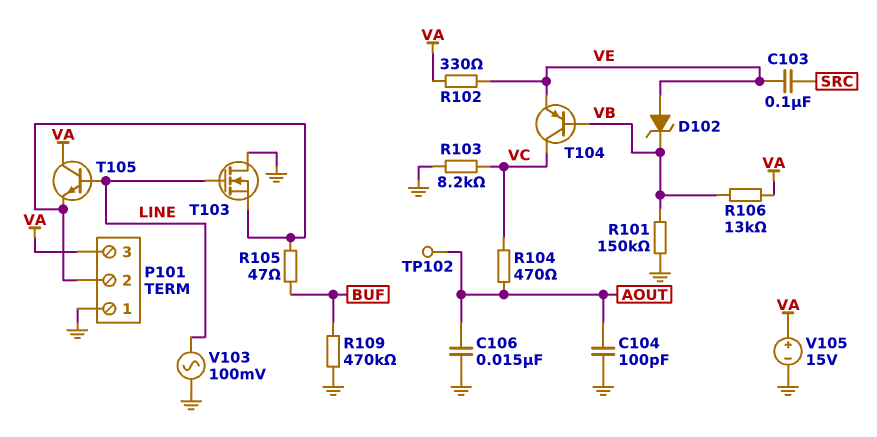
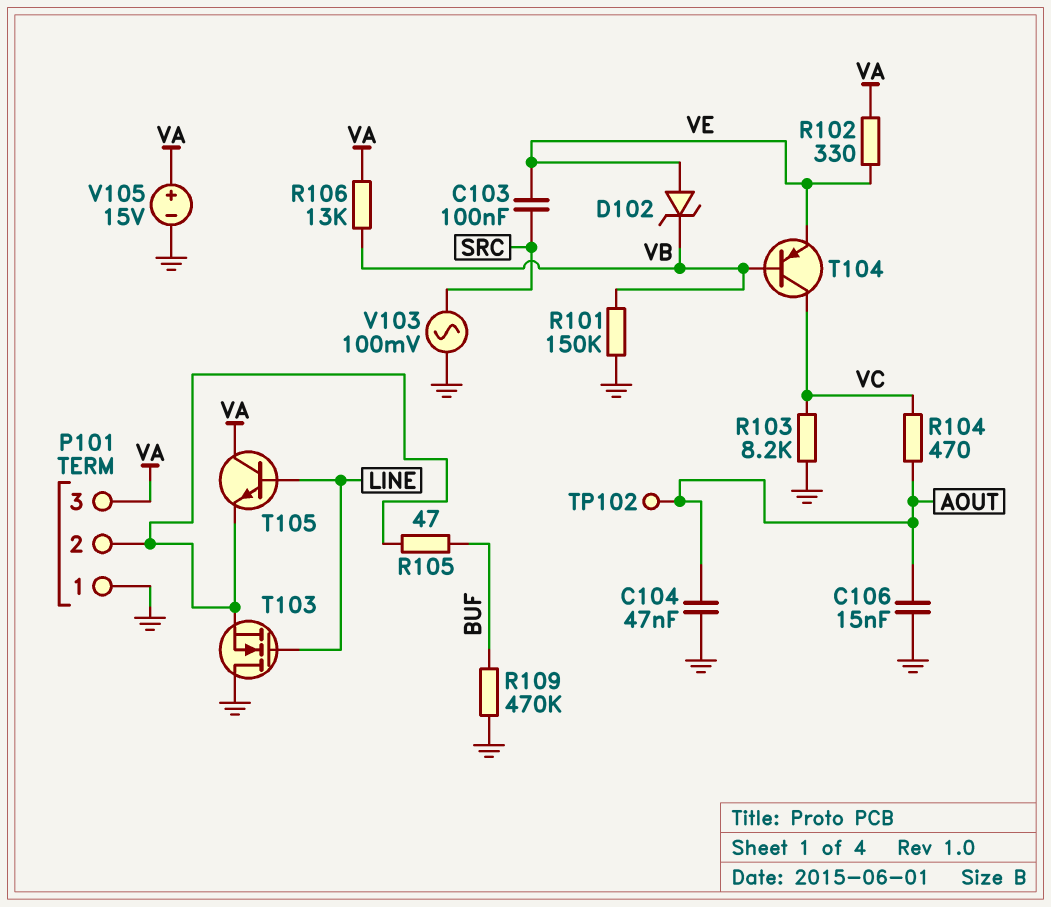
C104: 100pF (AOUT, GND) -> 47nF (AOUT, GND)
V103: AC 100mV (GND, LINE) -> AC 100mV (GND, SRC)

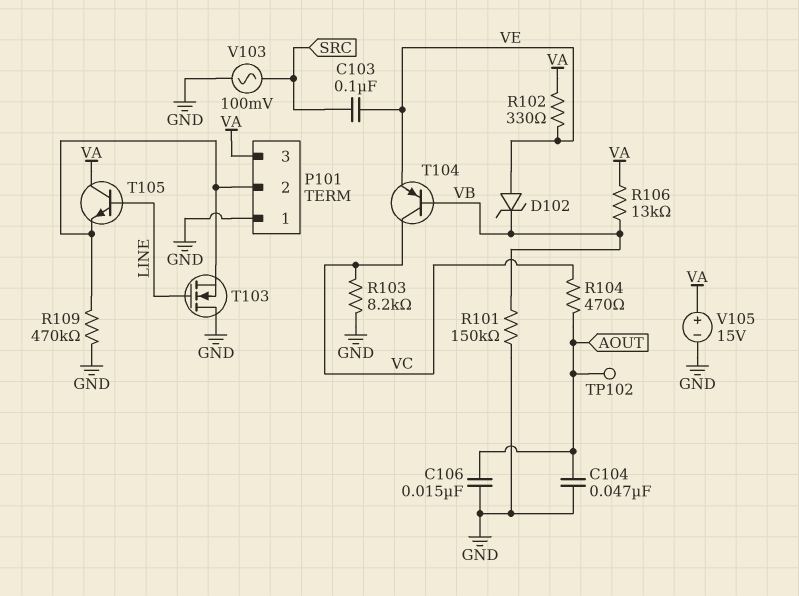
R105: 47 (BUF, P101/2) -> none
R109: 470k (BUF, GND) -> 470k (GND, P101/2)

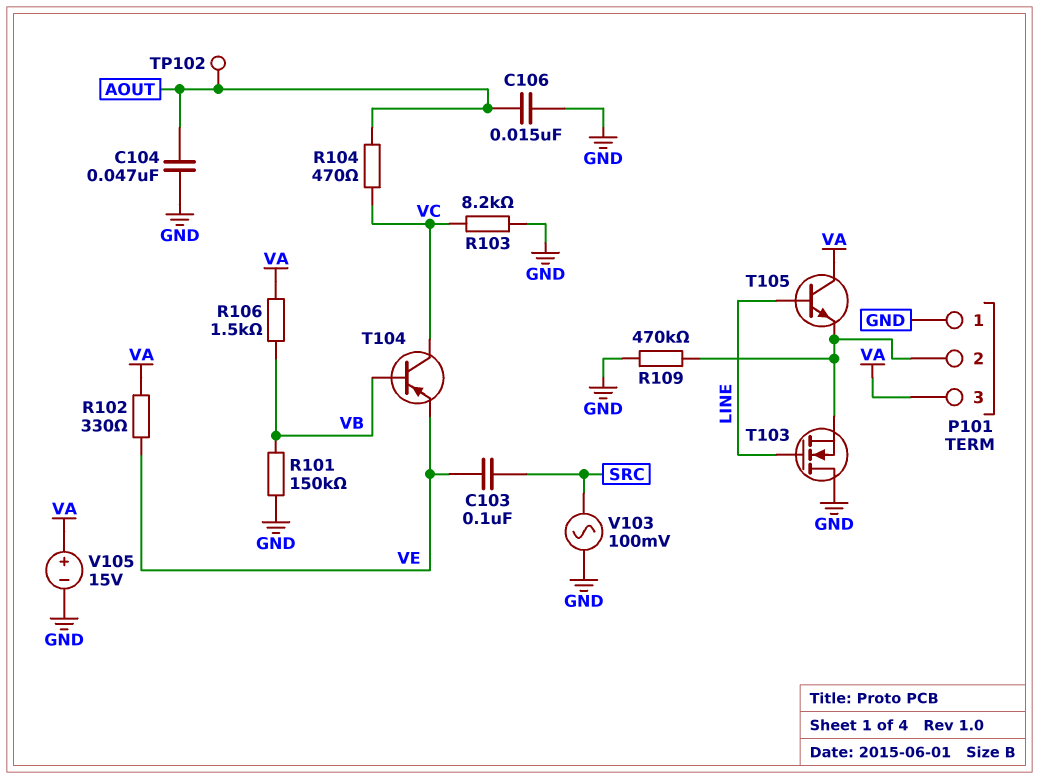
D102: zener (A VE, K VB) -> none
R106: 13k (VA, VB) -> 1.5k (VA, VB)

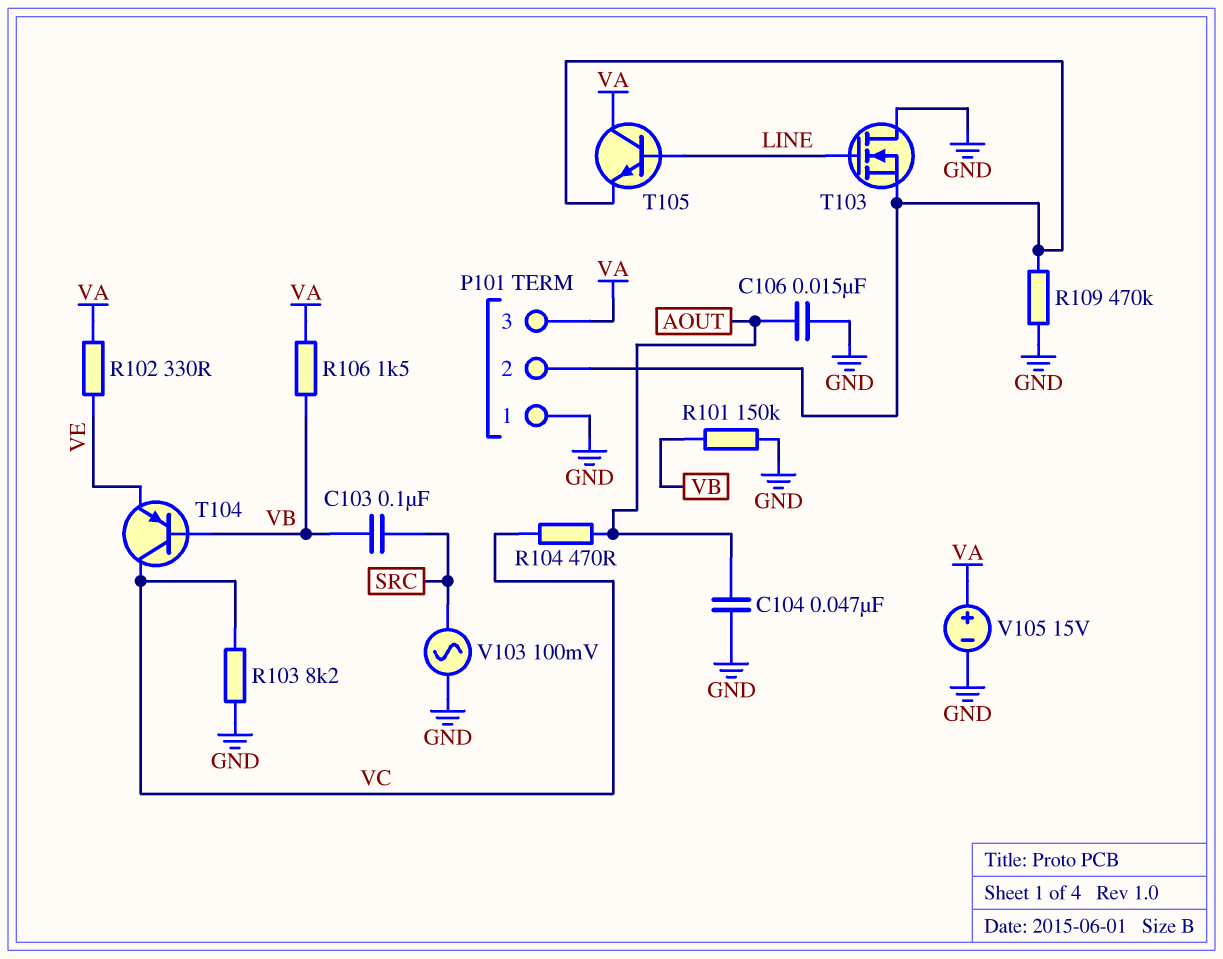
C103: 100nF (SRC, VE) -> 100nF (SRC, VB)
TP102: test point (AOUT) -> none

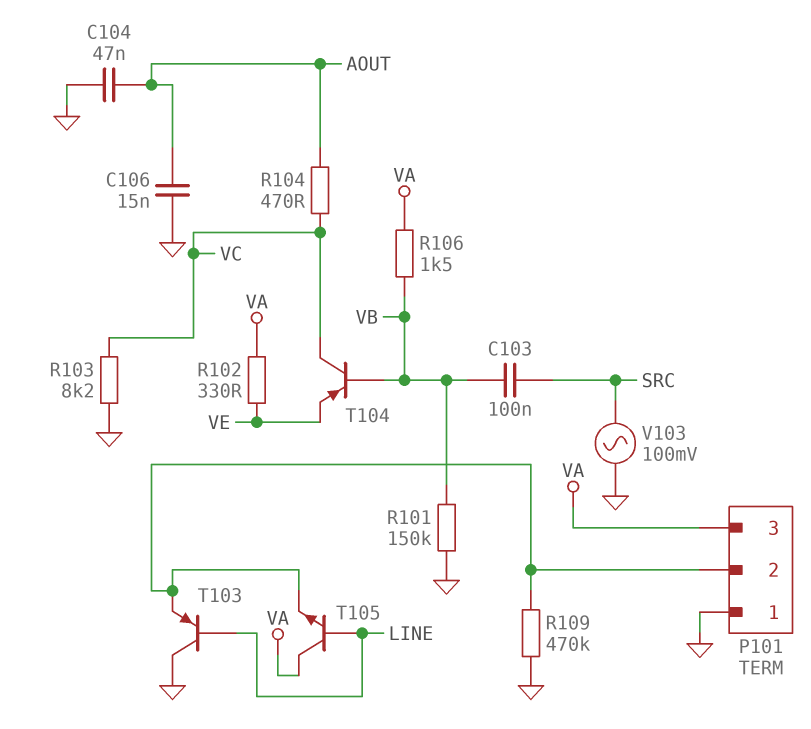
T103: NMOS (G LINE, D GND, S P101/2) -> PNP (B LINE, C GND, E P101/2)
V105: 15V (plus VA, minus GND) -> none

